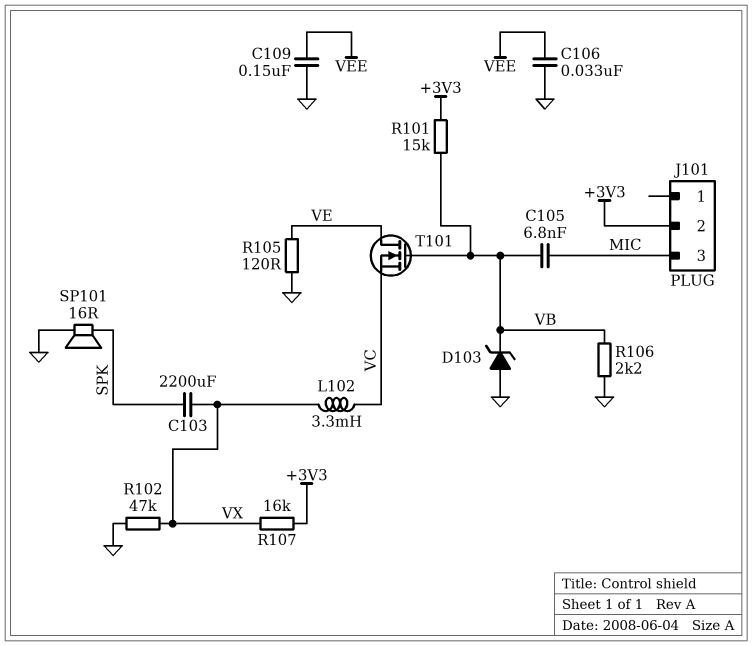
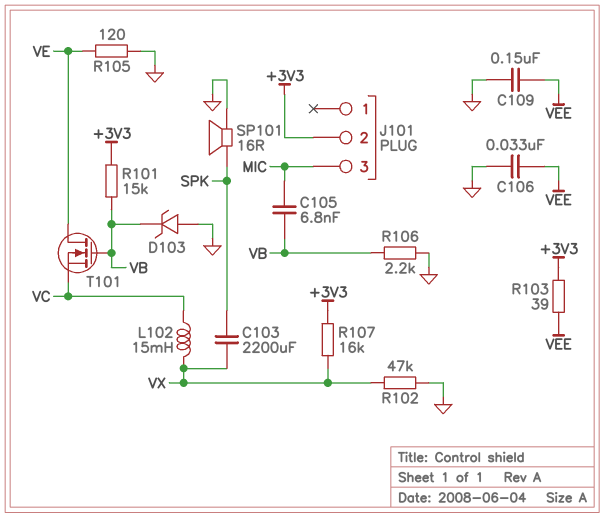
L102: 3.3mH (VC, VX) -> 15mH (VC, VX)
R103: none -> 39 (+3V3, VEE)

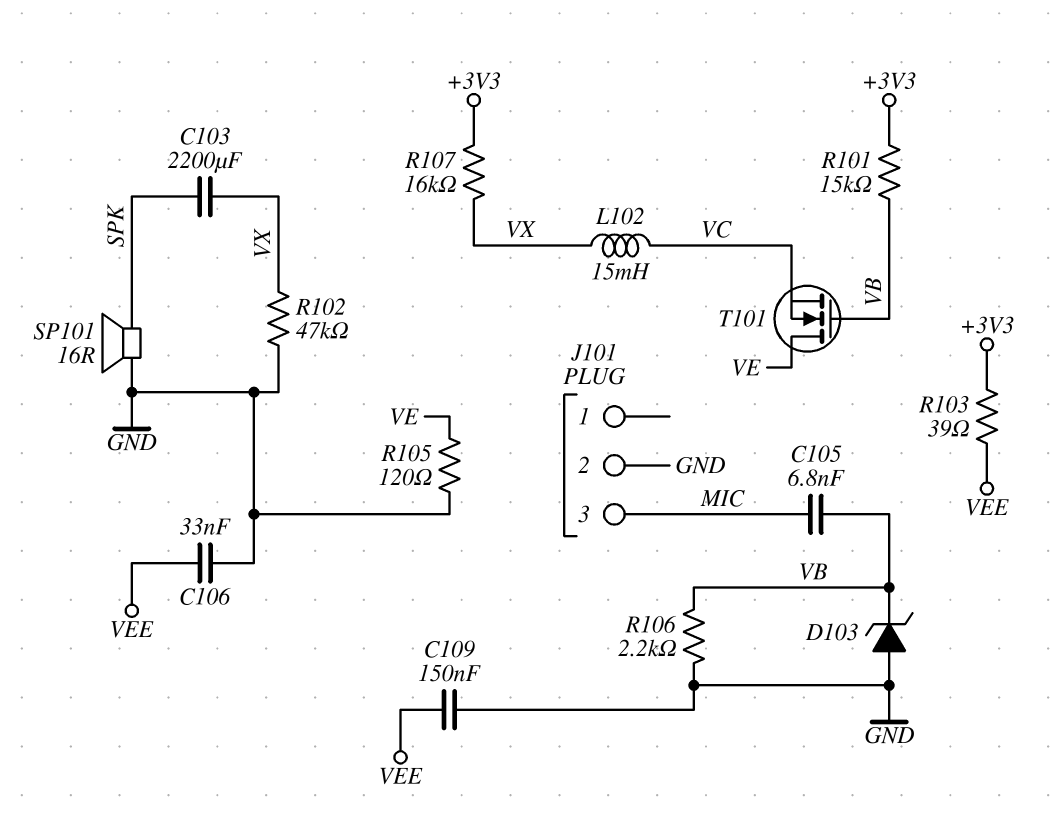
J101 pin 2: +3V3 -> GND

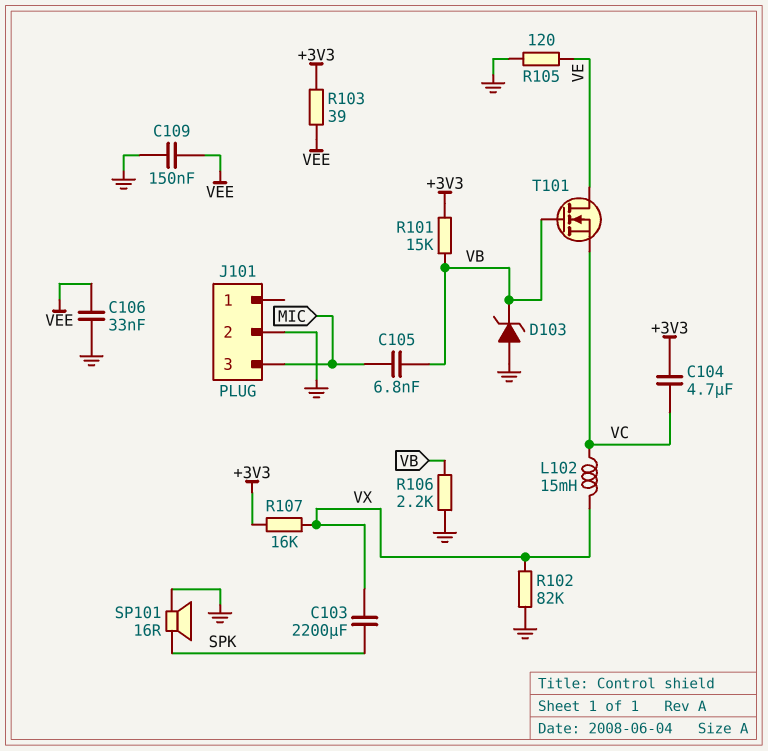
C104: none -> 4.7uF (+3V3, VC)
R102: 47k (GND, VX) -> 82k (GND, VX)

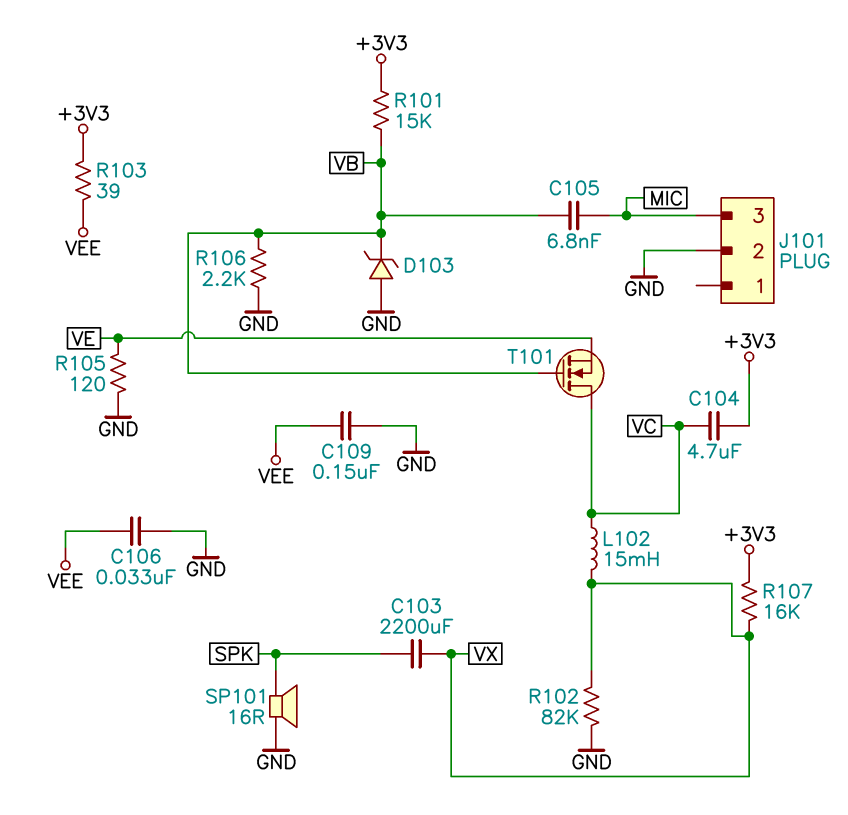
T101: NMOS (G VB, D VE, S VC) -> NMOS (G VB, D VC, S VE)

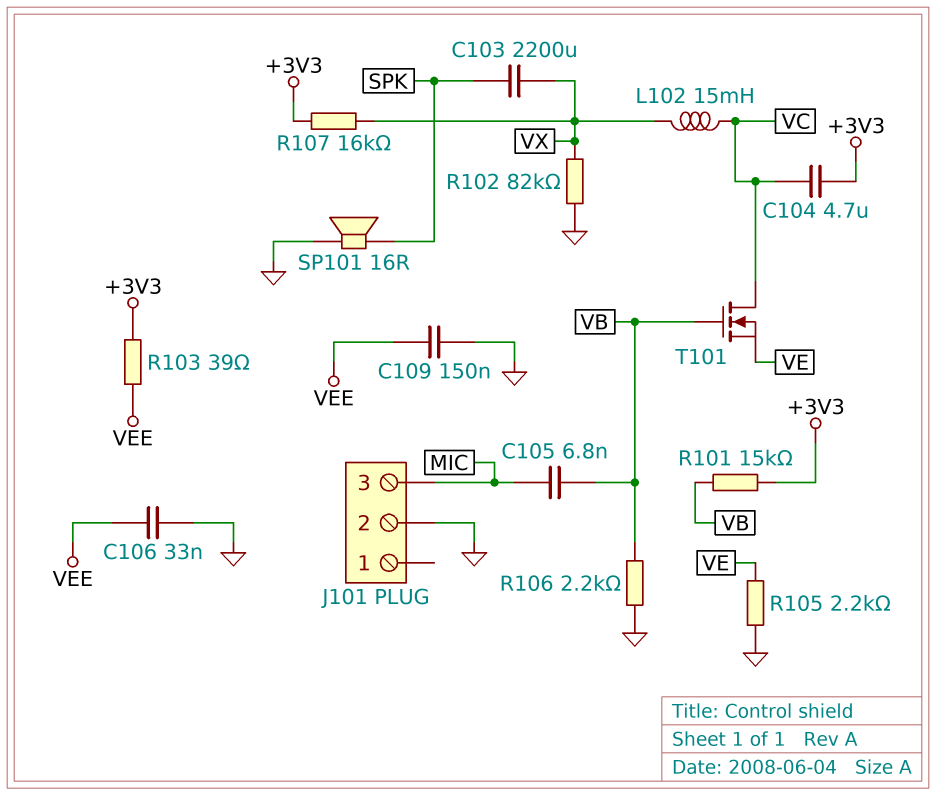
D103: zener (A GND, K VB) -> none
R105: 120 (GND, VE) -> 2.2k (GND, VE)

